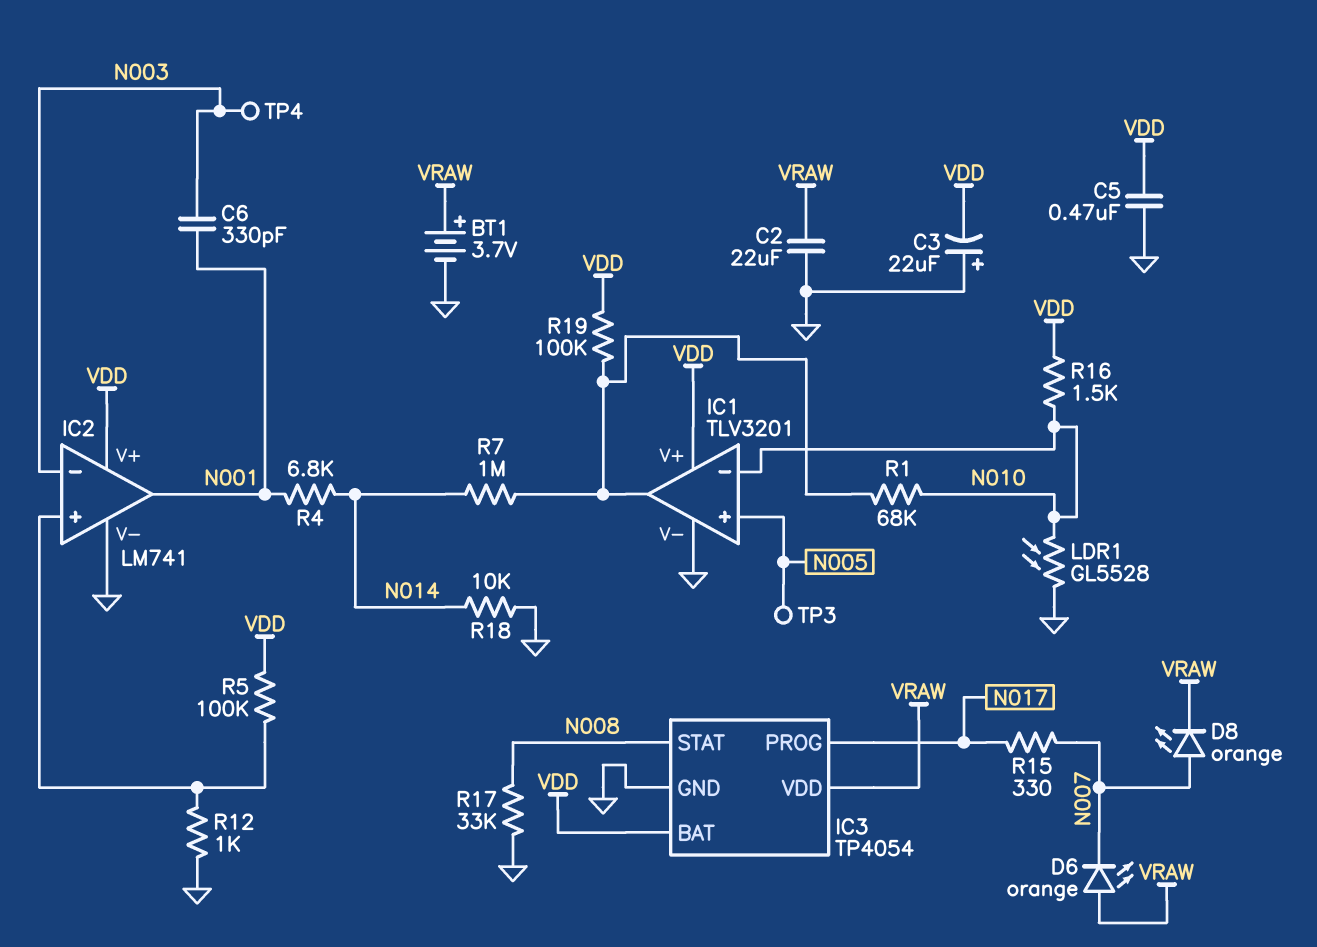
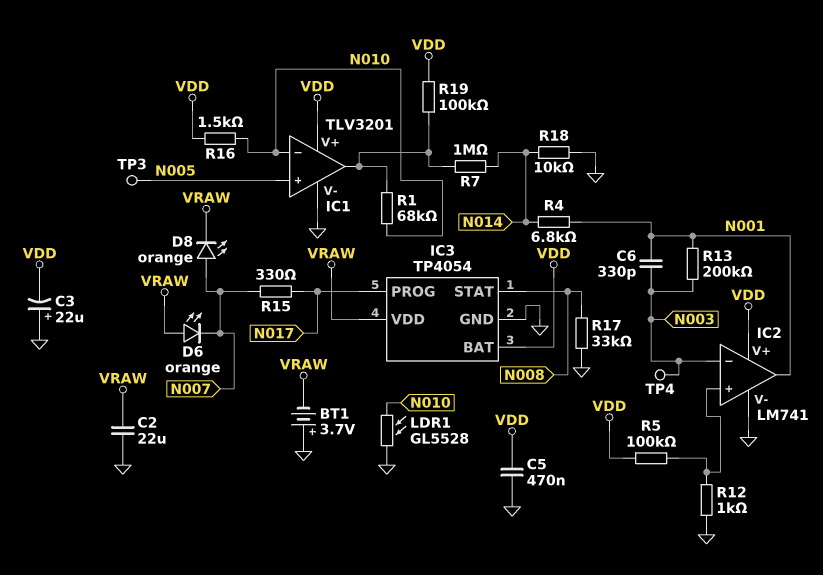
BT1: 3.7V (plus VRAW, minus GND) -> 3.7V (plus GND, minus VRAW)
R13: none -> 200k (N001, N003)

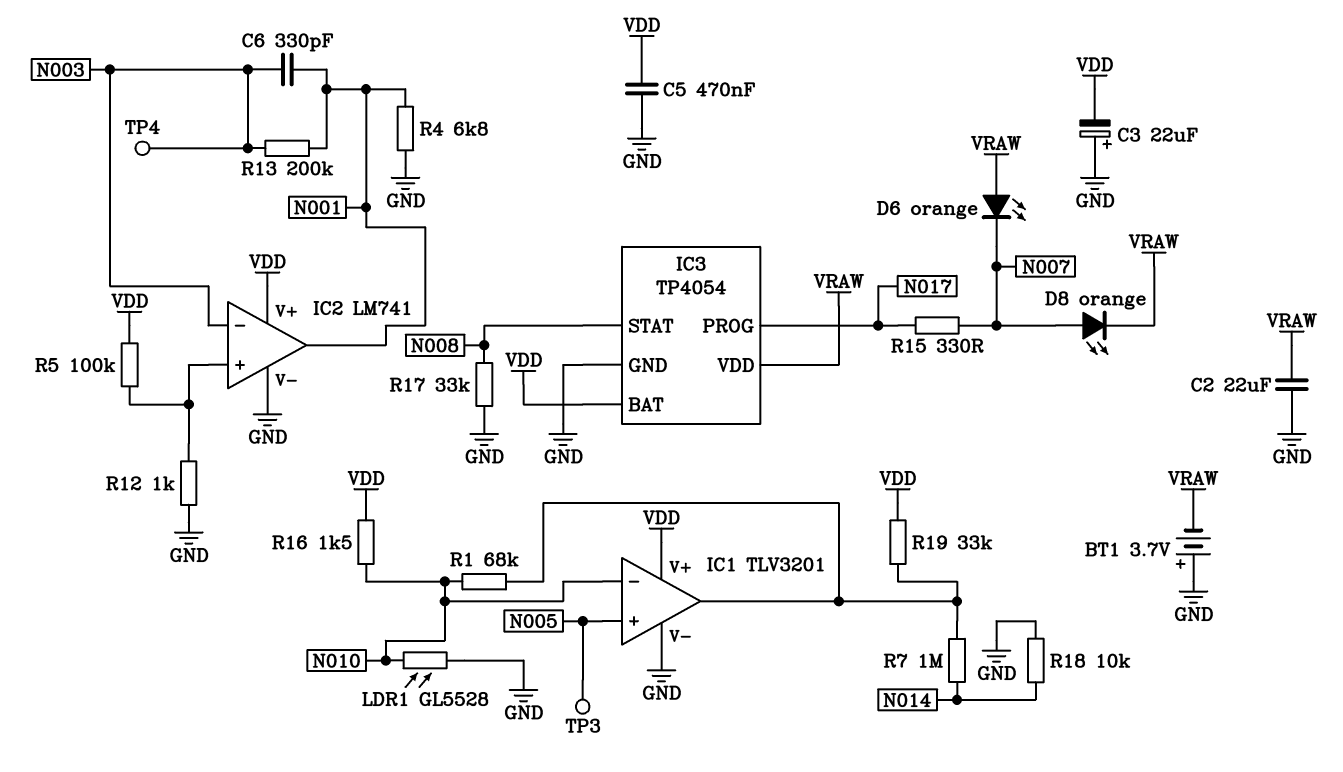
R4: 6.8k (N001, N014) -> 6.8k (GND, N001)
R19: 100k (IC1/out, VDD) -> 33k (IC1/out, VDD)

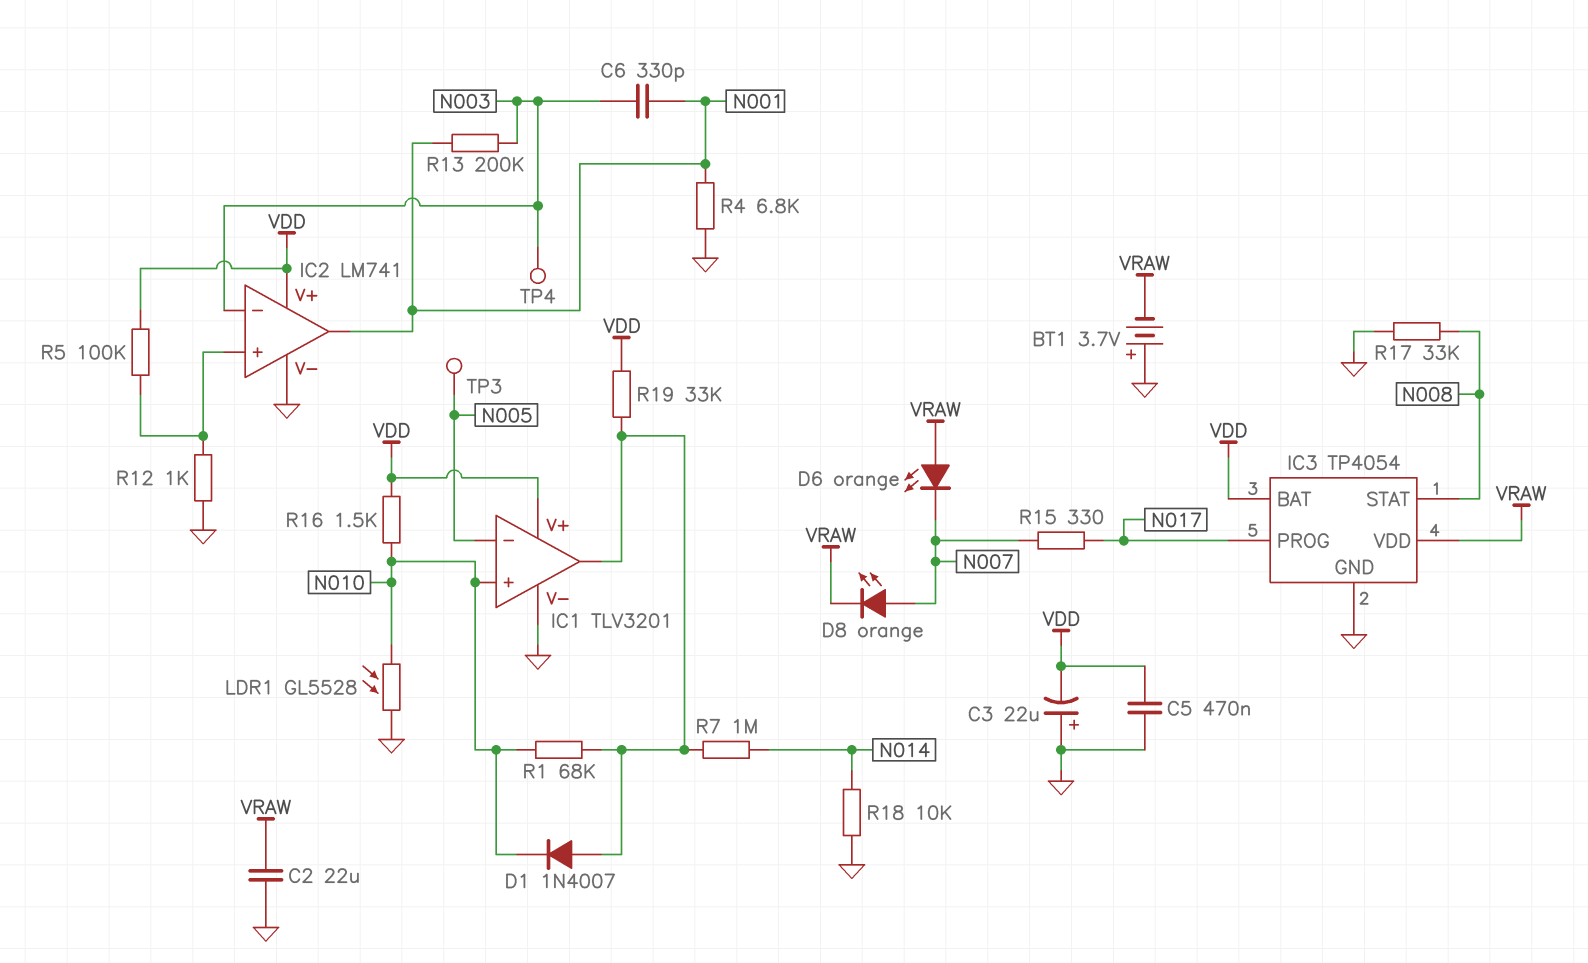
D1: none -> diode 1N4007 (A IC1/out, K N010)
IC1 pin in+: N005 -> N010
IC1 pin in-: N010 -> N005

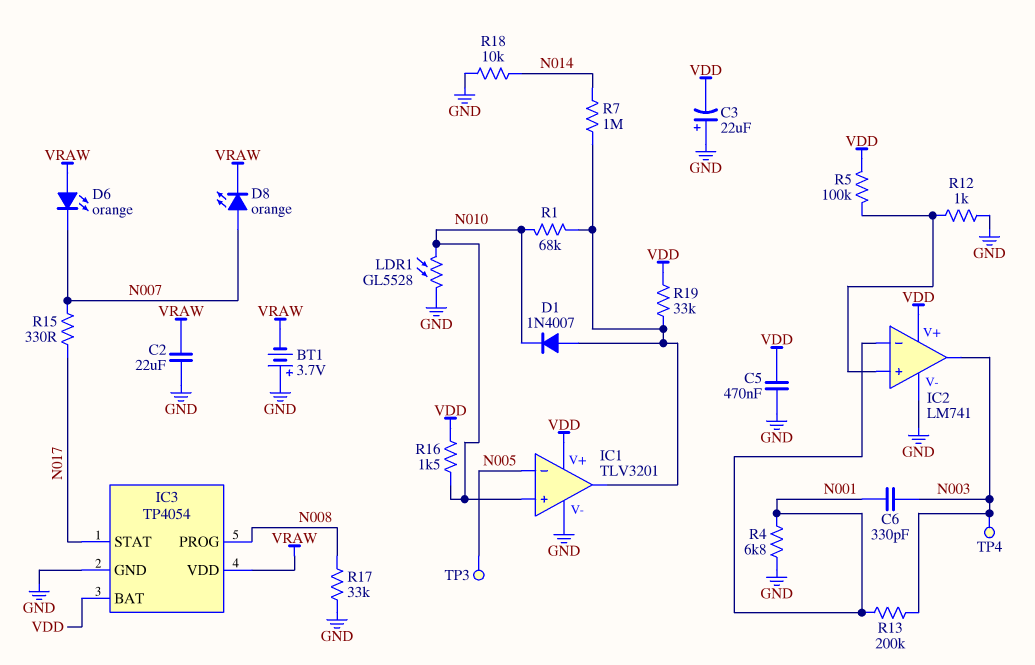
IC2 pin in-: N003 -> N001
IC2 pin out: N001 -> N003
IC3 pin PROG: N017 -> N008
IC3 pin STAT: N008 -> N017

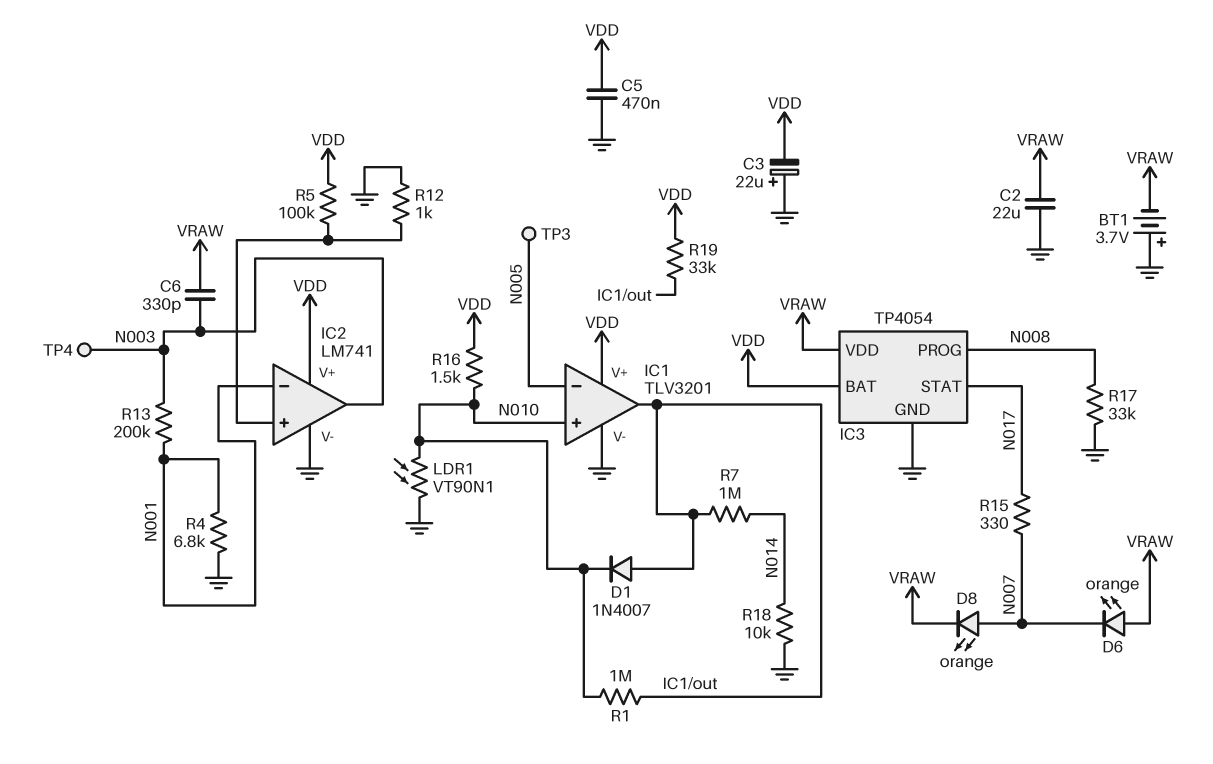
C6: 330pF (N001, N003) -> 330pF (N003, VRAW)
LDR1: GL5528 (GND, N010) -> VT90N1 (GND, N010)
R1: 68k (IC1/out, N010) -> 1M (IC1/out, N010)

